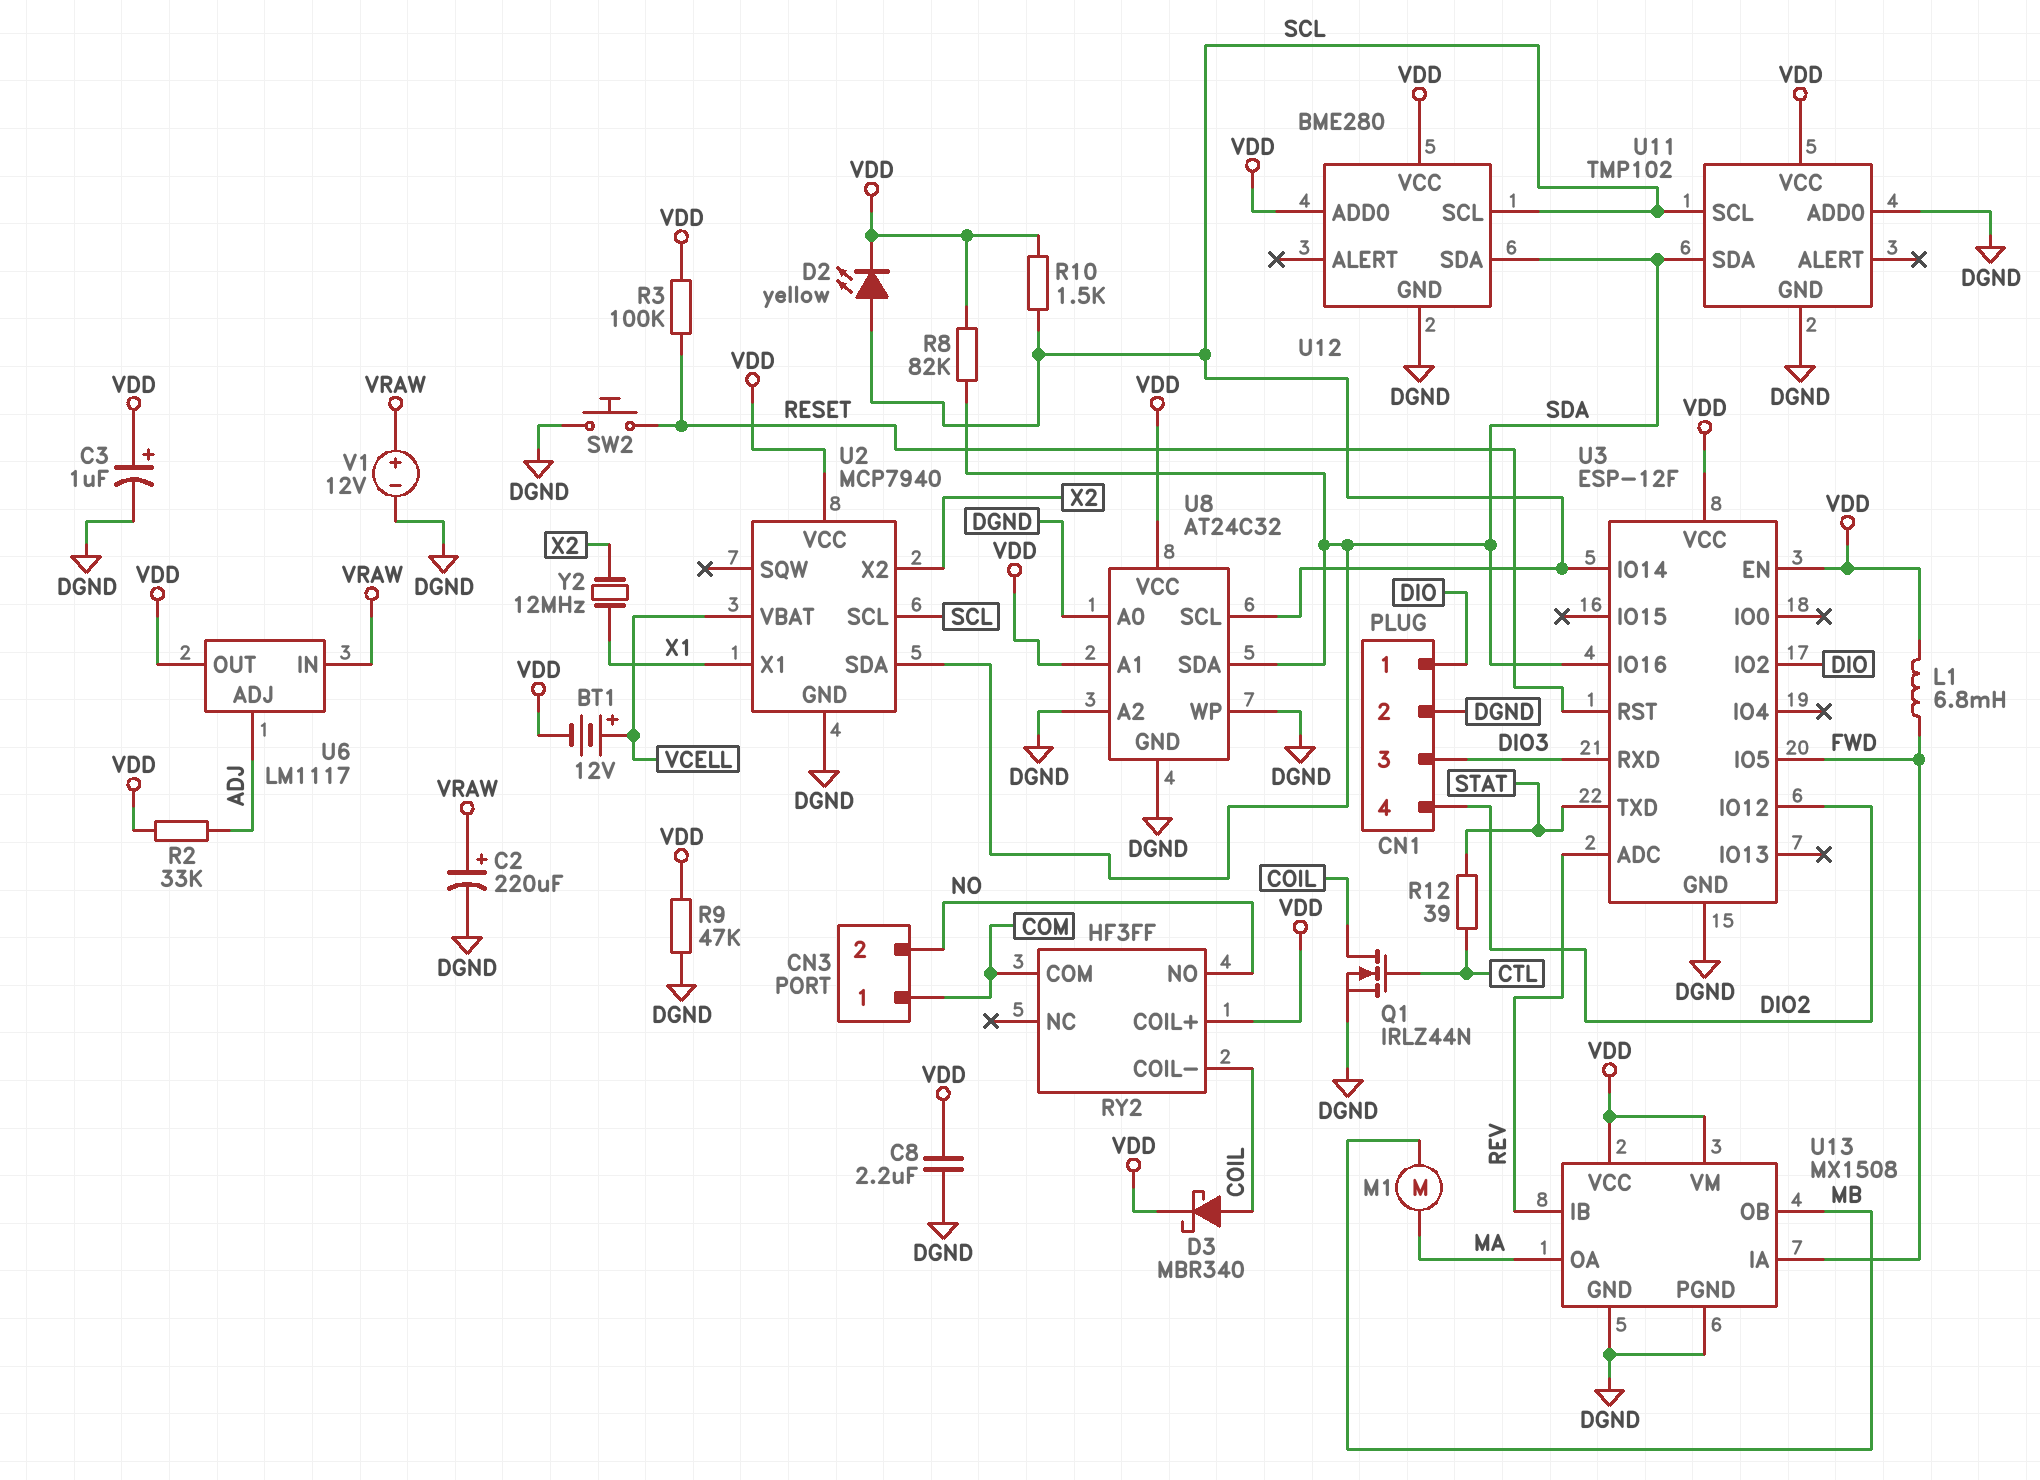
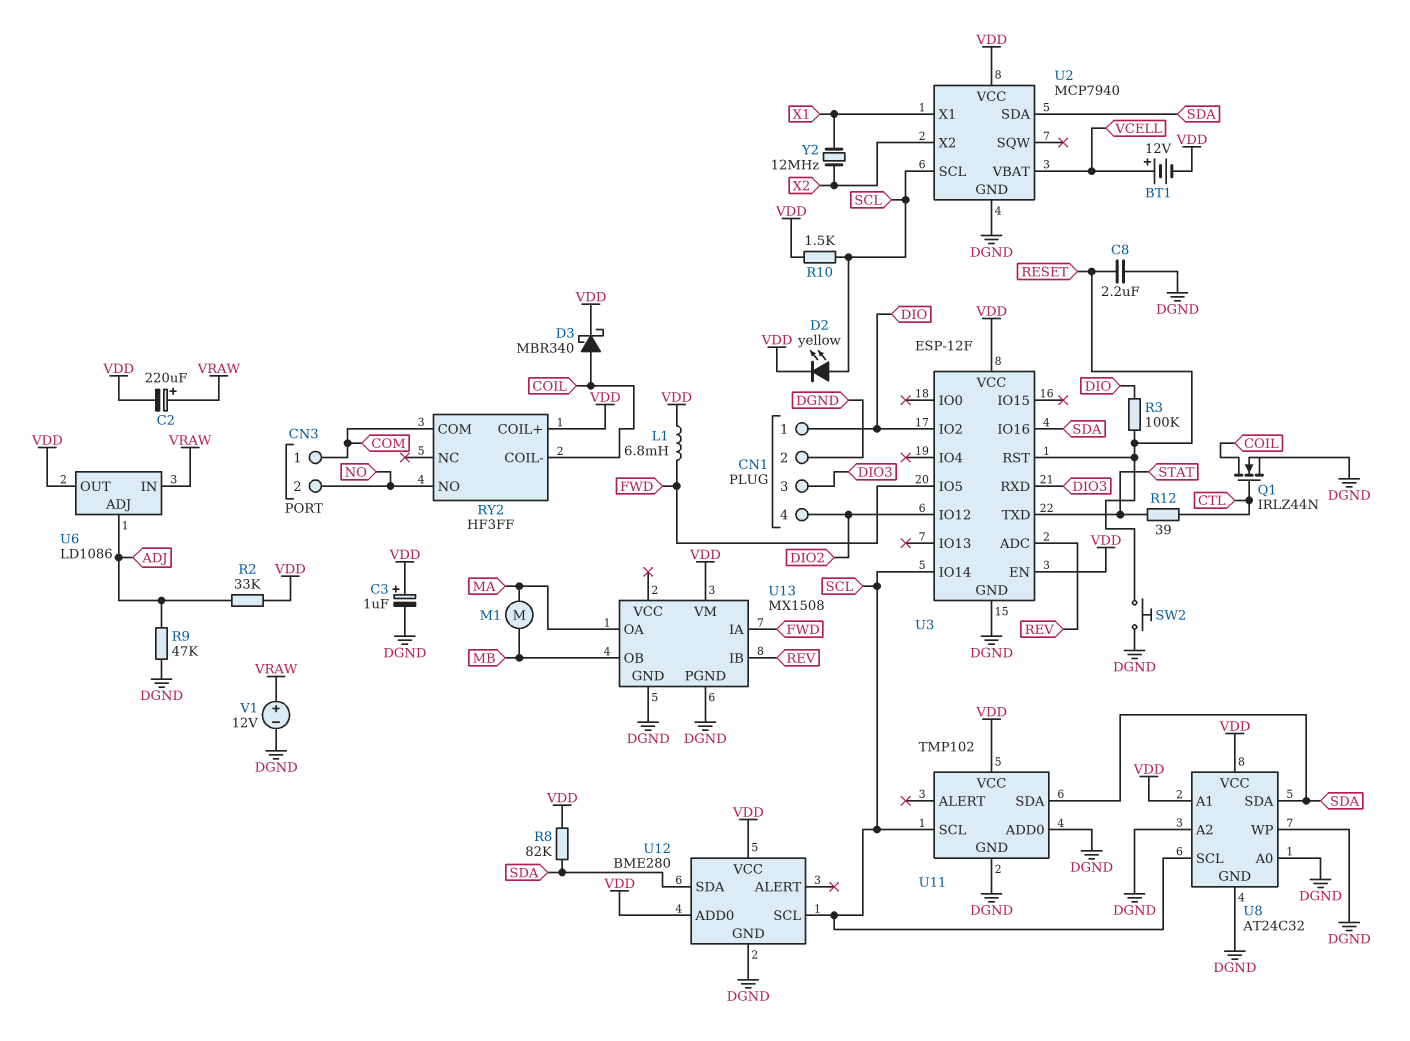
C2: 220uF (plus VRAW, minus DGND) -> 220uF (plus VRAW, minus VDD)
C8: 2.2uF (DGND, VDD) -> 2.2uF (DGND, RESET)
R3: 100k (RESET, VDD) -> 100k (DIO, RESET)
R9: 47k (DGND, VDD) -> 47k (ADJ, DGND)
U6: LM1117 -> LD1086
U13 pin VCC: VDD -> none

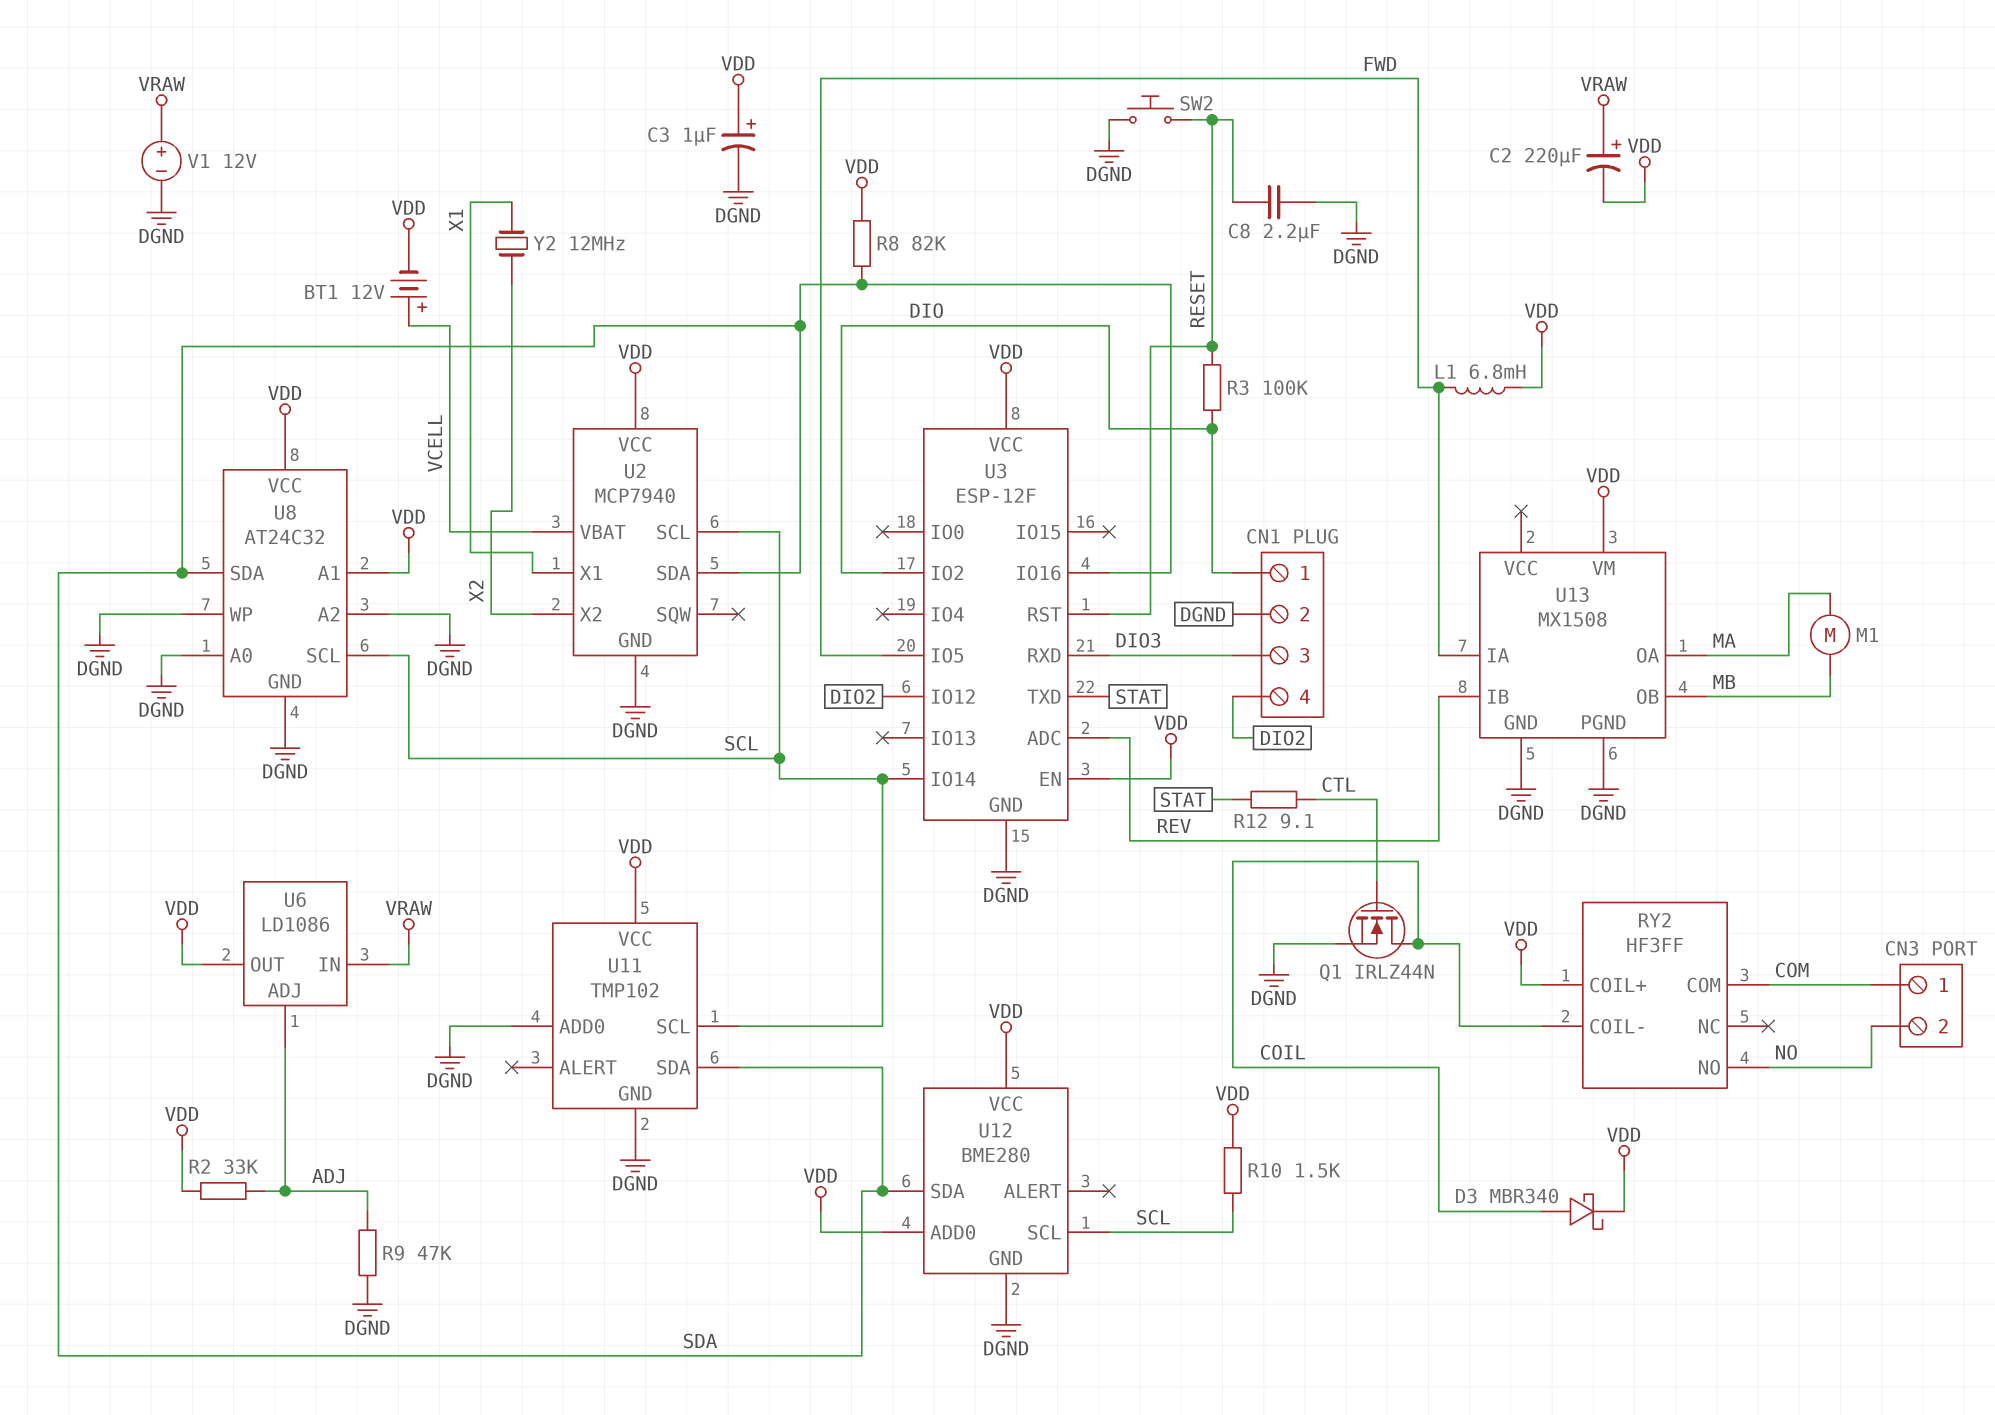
D2: LED yellow (A SCL, K VDD) -> none
R12: 39 (CTL, STAT) -> 9.1 (CTL, STAT)

